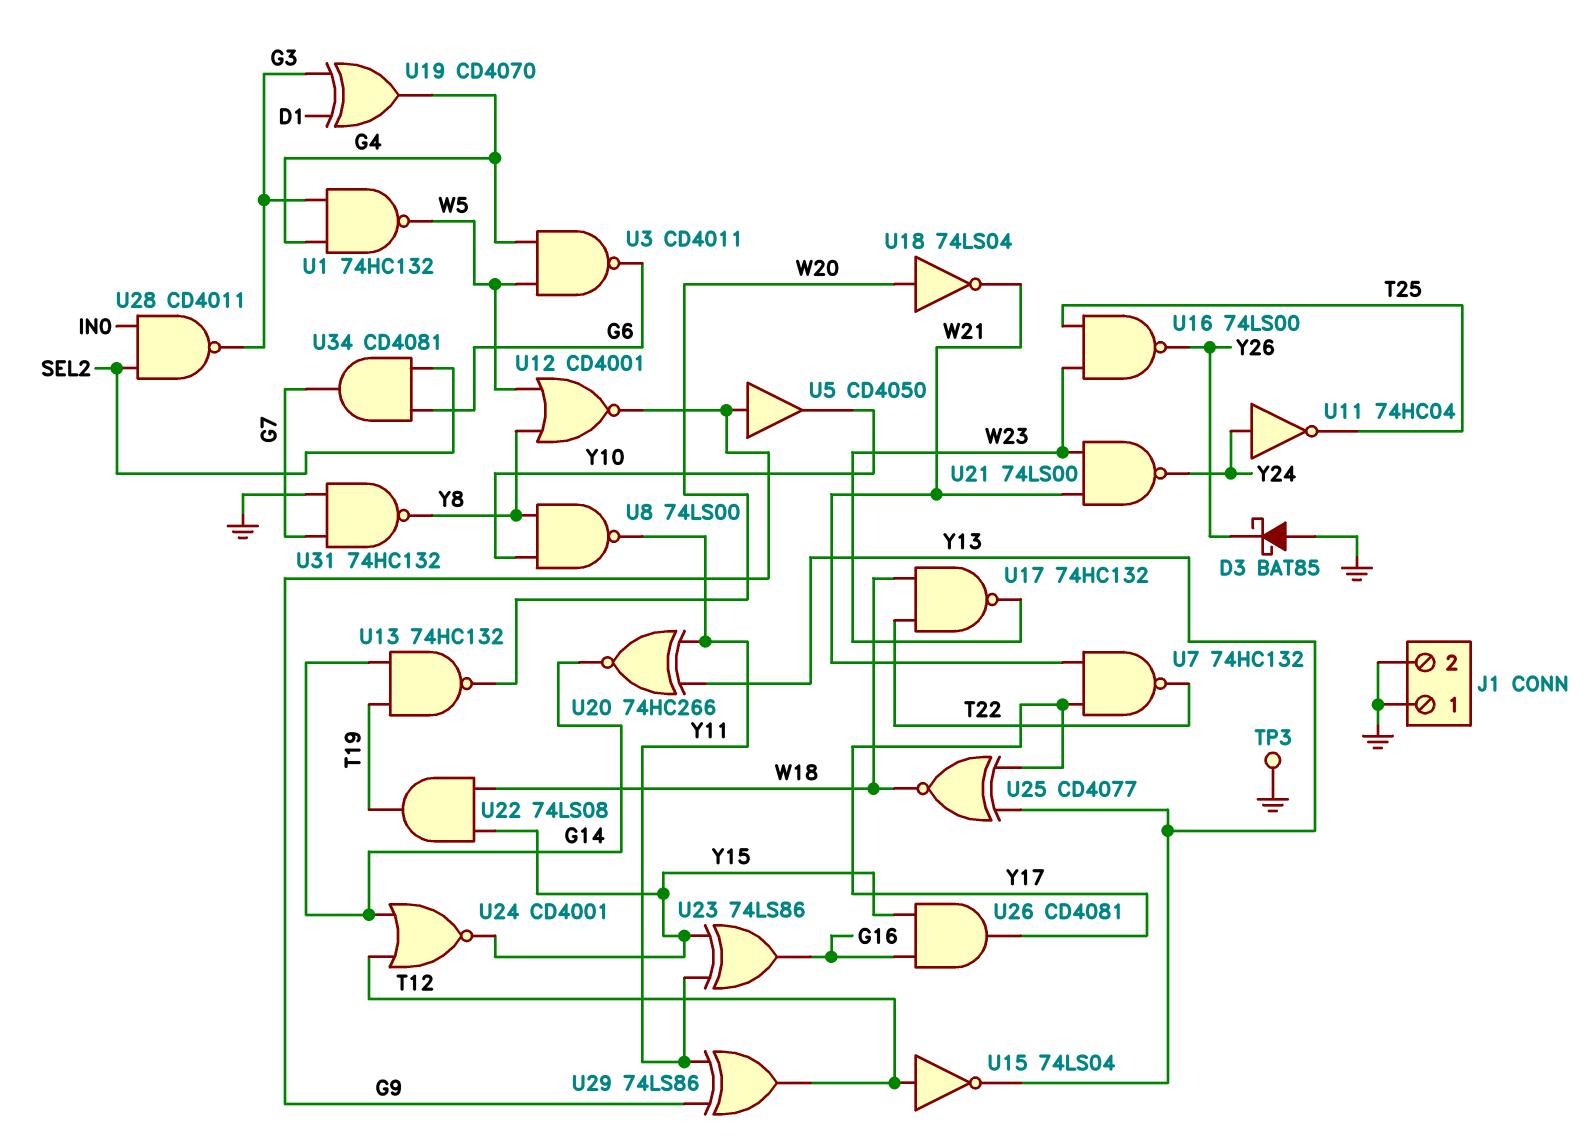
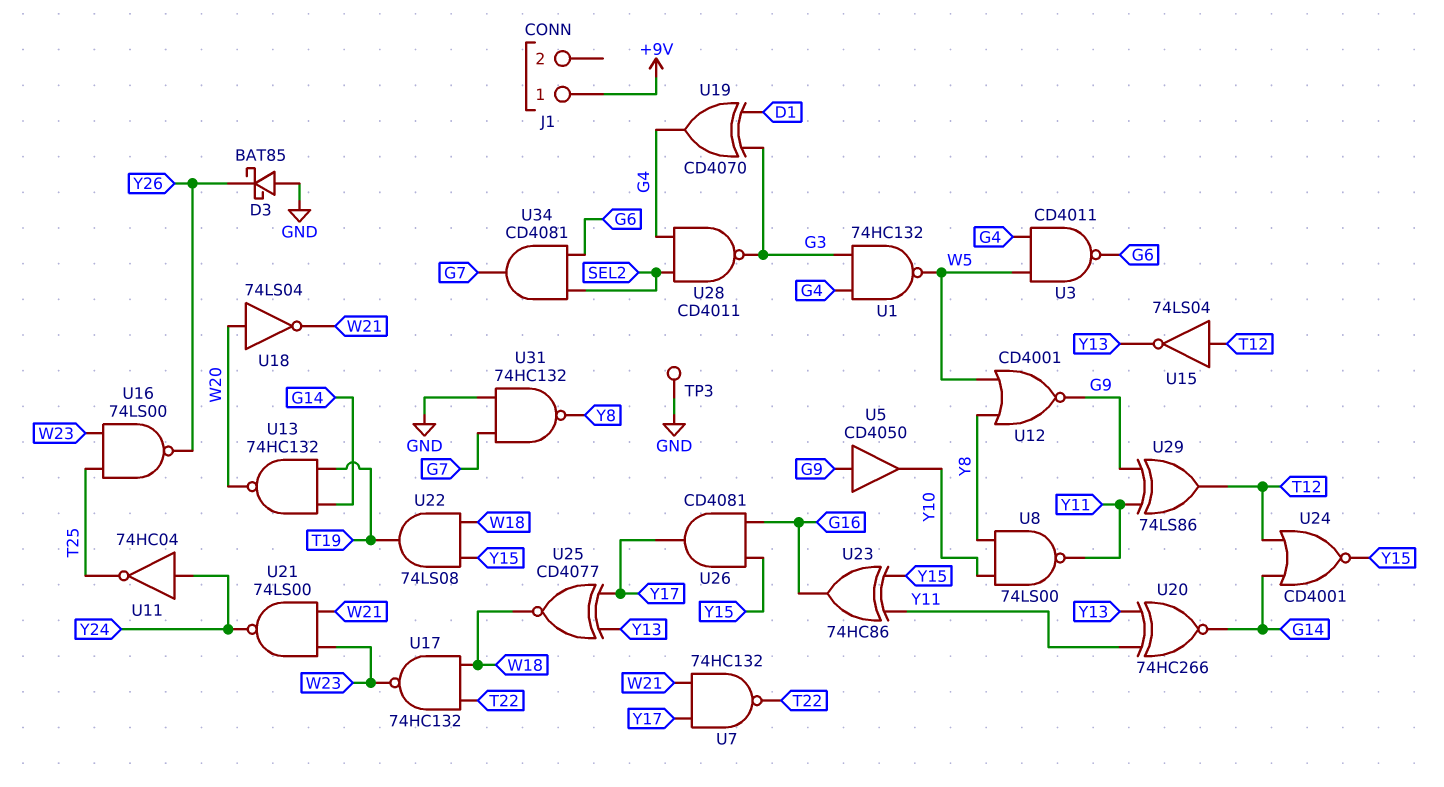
J1 pin 1: GND -> +9V
J1 pin 2: GND -> none
U23: XOR 74LS86 (in Y11, in Y15, out G16) -> XOR 74HC86 (in Y11, in Y15, out G16)
U28: NAND CD4011 (in IN0, in SEL2, out G3) -> NAND CD4011 (in G4, in SEL2, out G3)

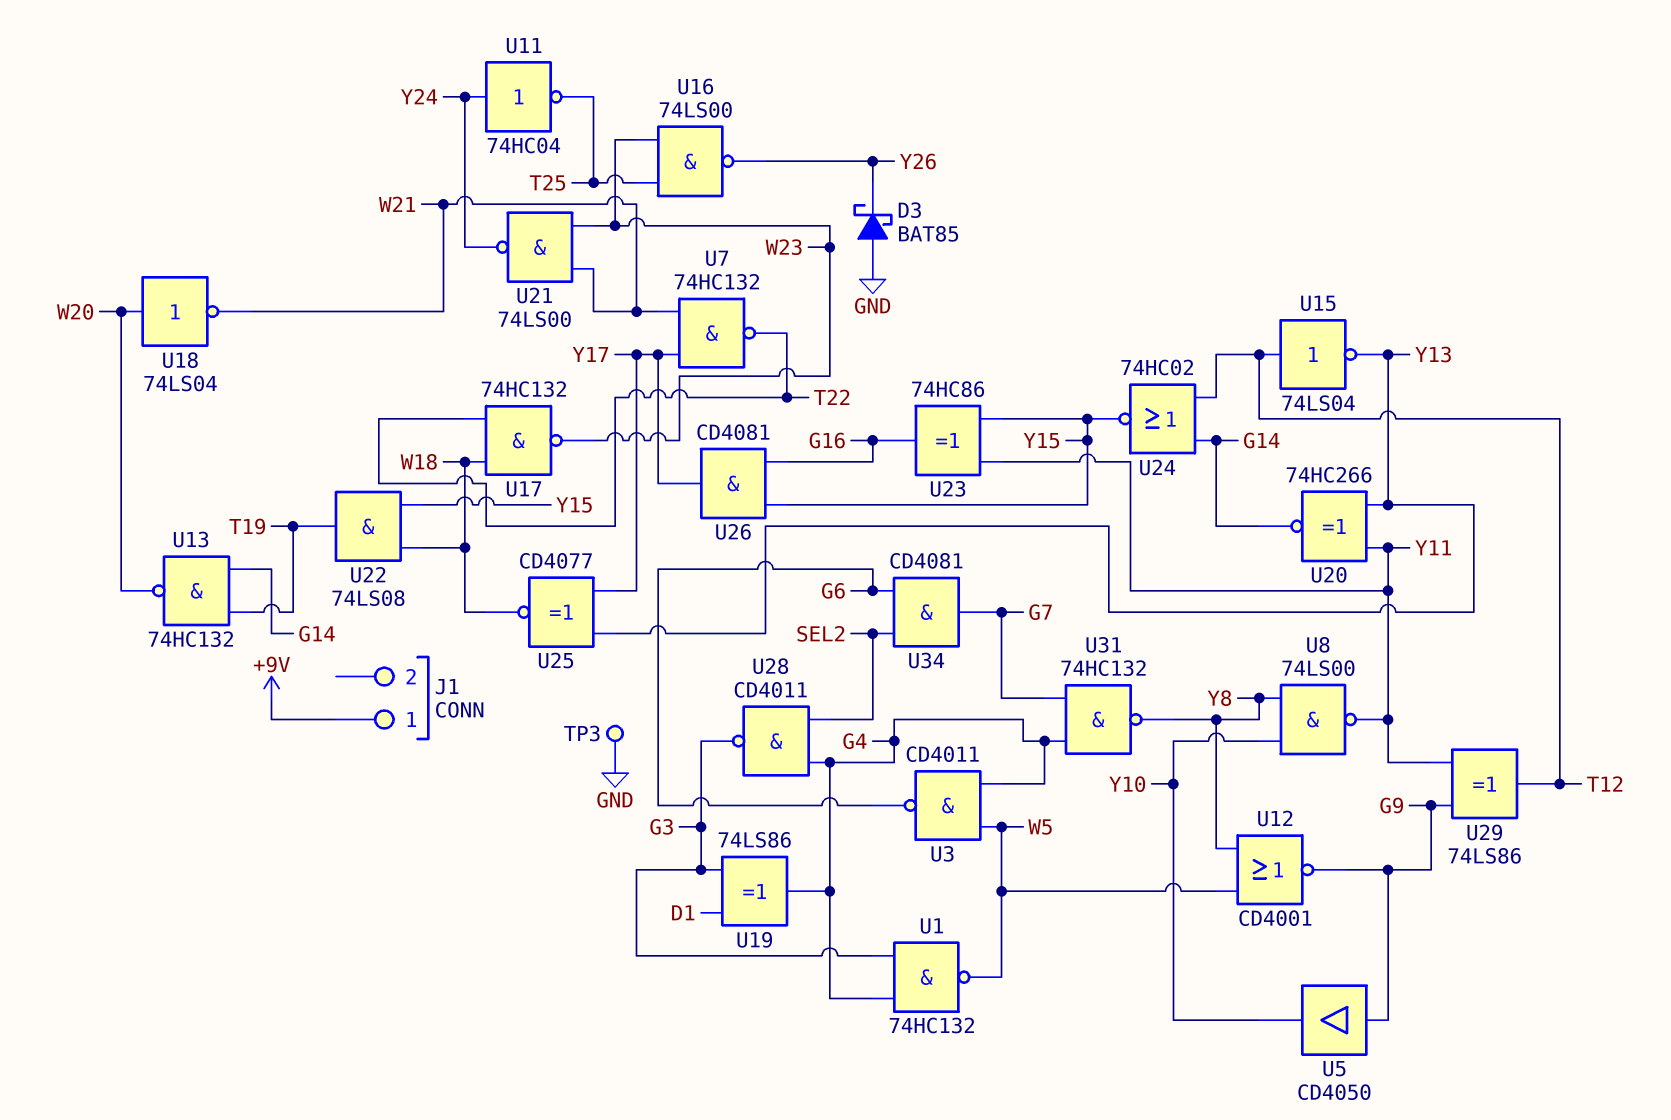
U19: XOR CD4070 (in D1, in G3, out G4) -> XOR 74LS86 (in D1, in G3, out G4)
U24: NOR CD4001 (in G14, in T12, out Y15) -> NOR 74HC02 (in G14, in T12, out Y15)
U31: NAND 74HC132 (in G7, in GND, out Y8) -> NAND 74HC132 (in G4, in G7, out Y8)

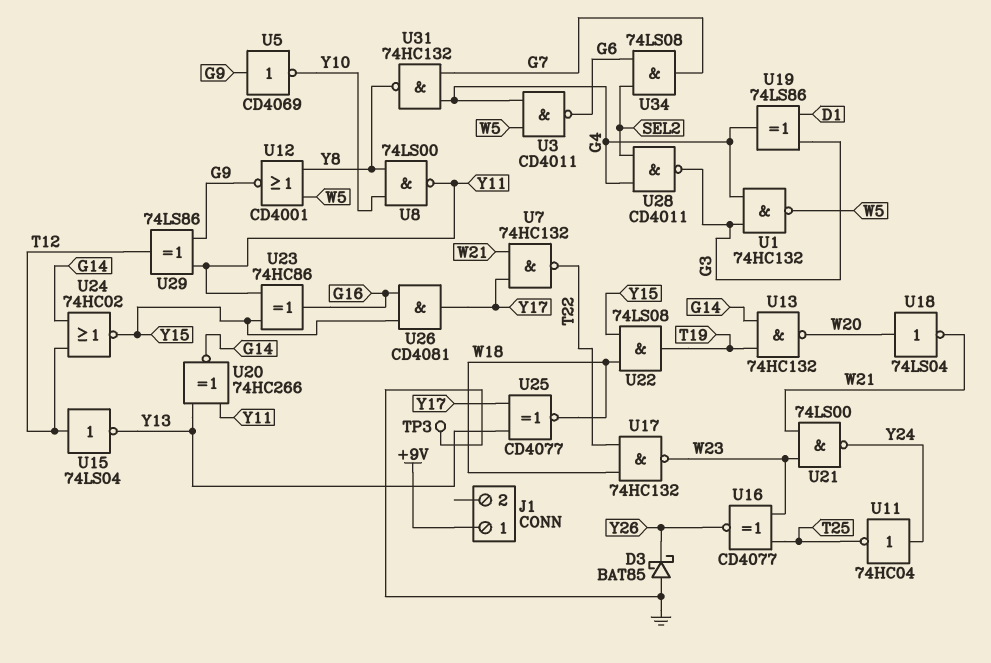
U5: buffer CD4050 (in G9, out Y10) -> NOT CD4069 (in G9, out Y10)
U16: NAND 74LS00 (in T25, in W23, out Y26) -> XNOR CD4077 (in T25, in W23, out Y26)
U34: AND CD4081 (in G6, in SEL2, out G7) -> AND 74LS08 (in G6, in SEL2, out G7)

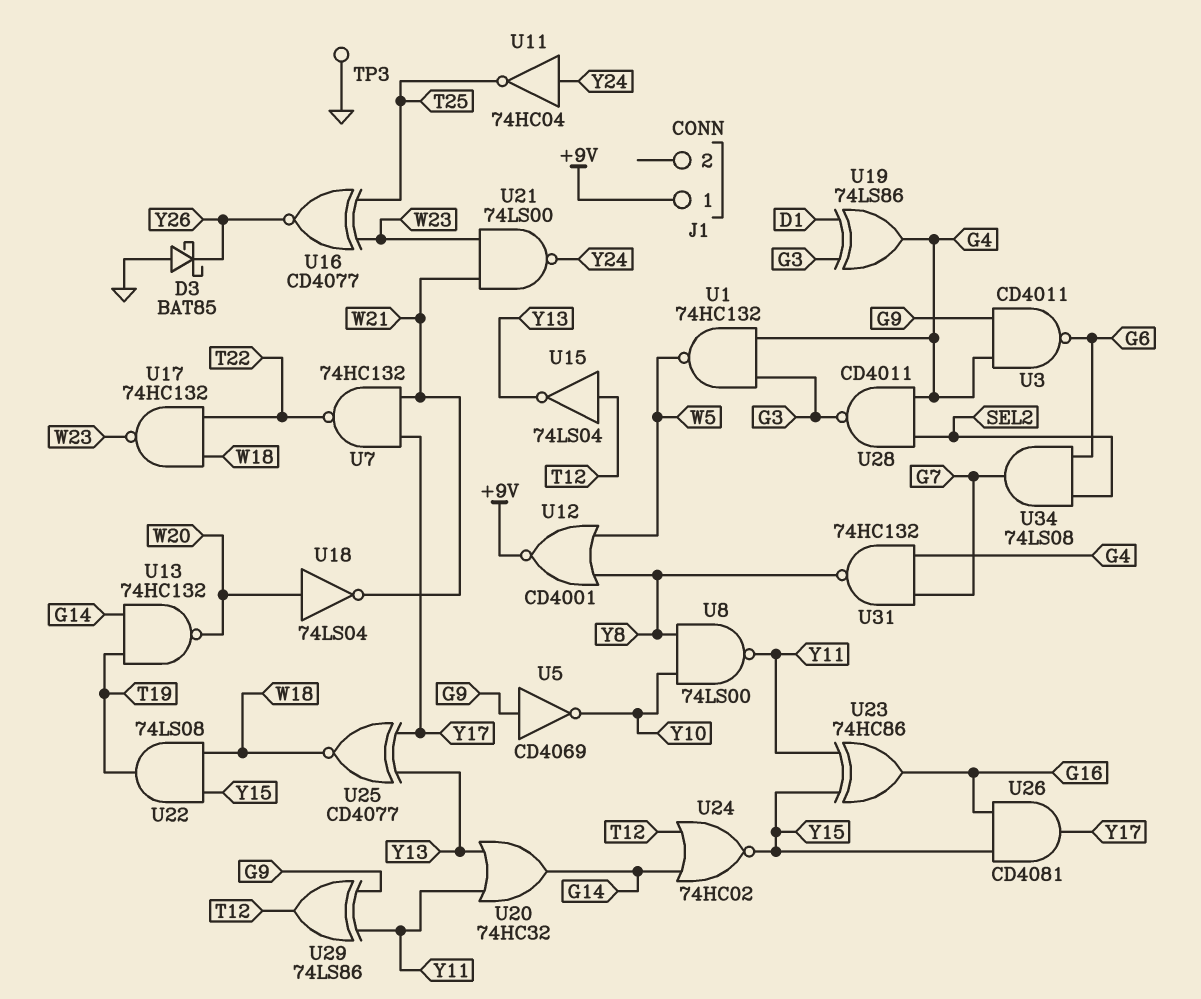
U3: NAND CD4011 (in G4, in W5, out G6) -> NAND CD4011 (in G4, in G9, out G6)
U12: NOR CD4001 (in W5, in Y8, out G9) -> NOR CD4001 (in W5, in Y8, out +9V)
U20: XNOR 74HC266 (in Y11, in Y13, out G14) -> OR 74HC32 (in Y11, in Y13, out G14)

